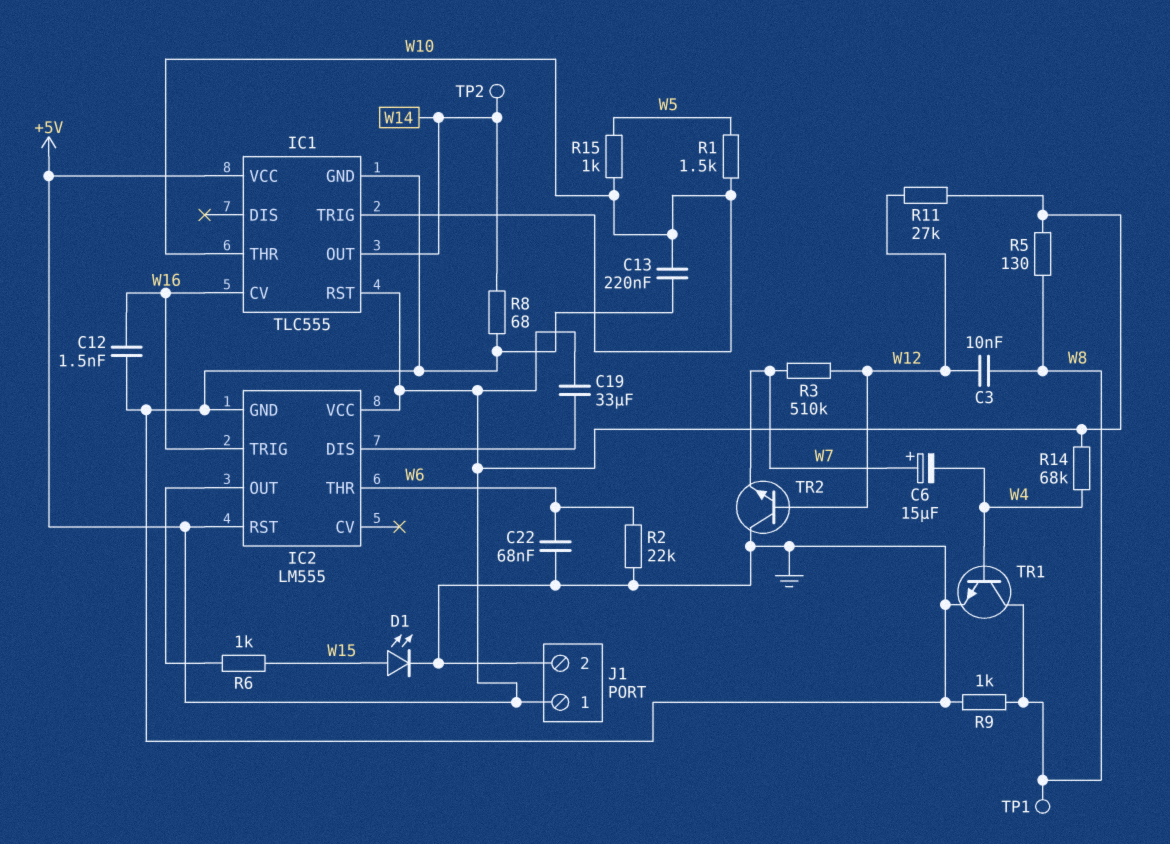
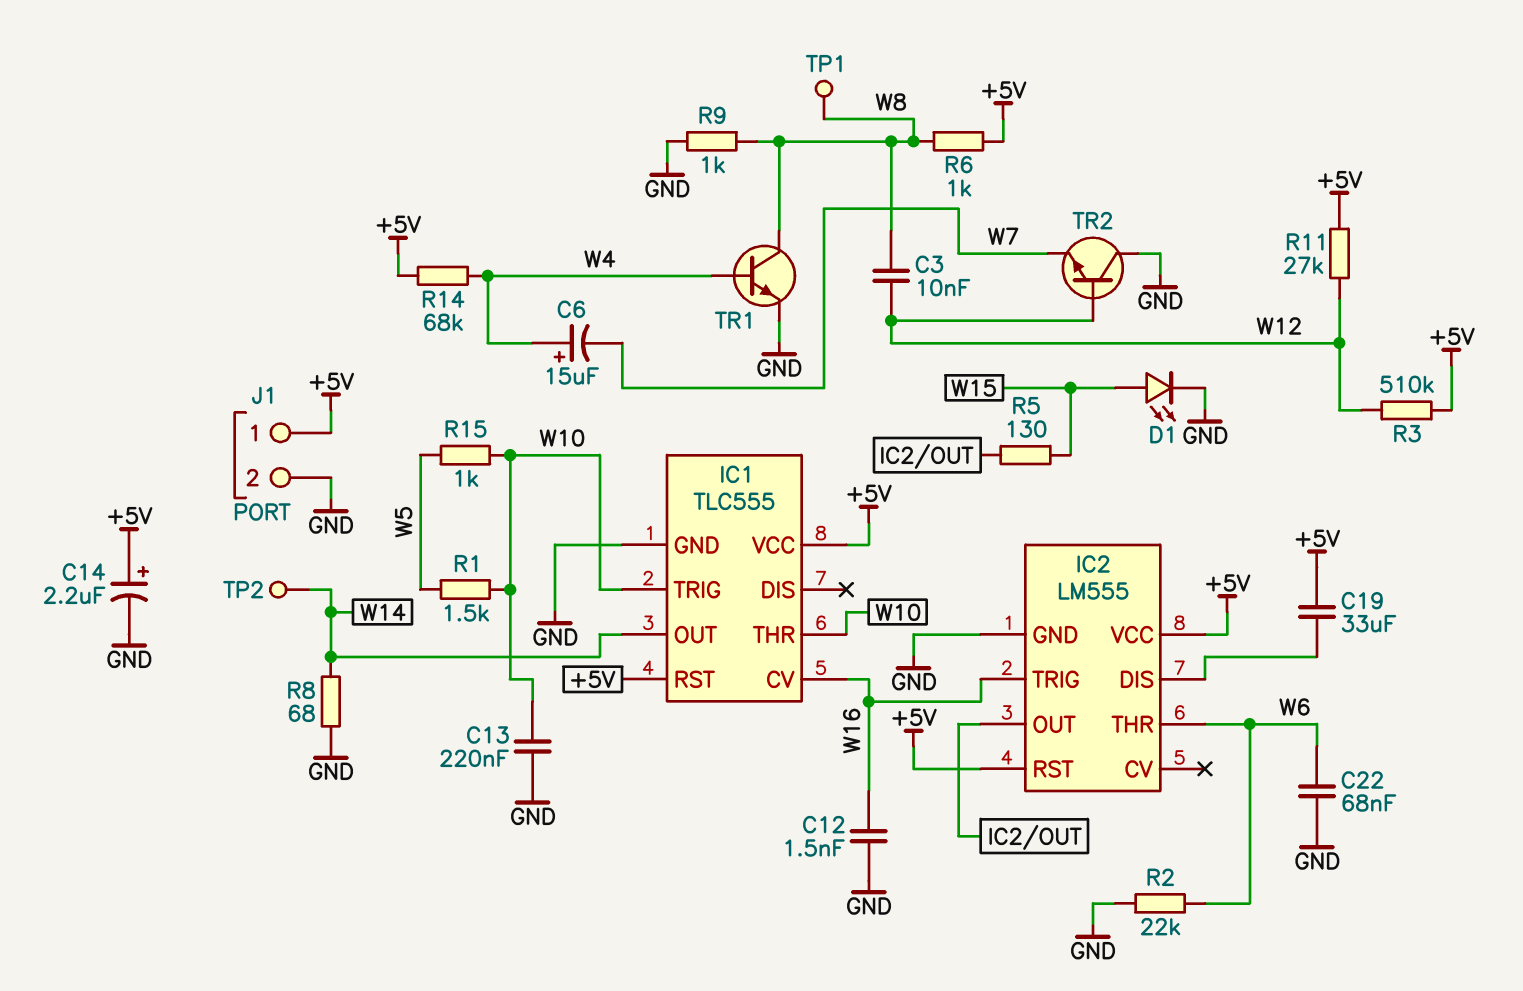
C6: 15uF (plus W7, minus W4) -> 15uF (plus W4, minus W7)
C14: none -> 2.2uF (plus +5V, minus GND)
R3: 510k (W7, W12) -> 510k (+5V, W12)
R5: 130 (+5V, W8) -> 130 (IC2/OUT, W15)
R6: 1k (IC2/OUT, W15) -> 1k (+5V, W8)

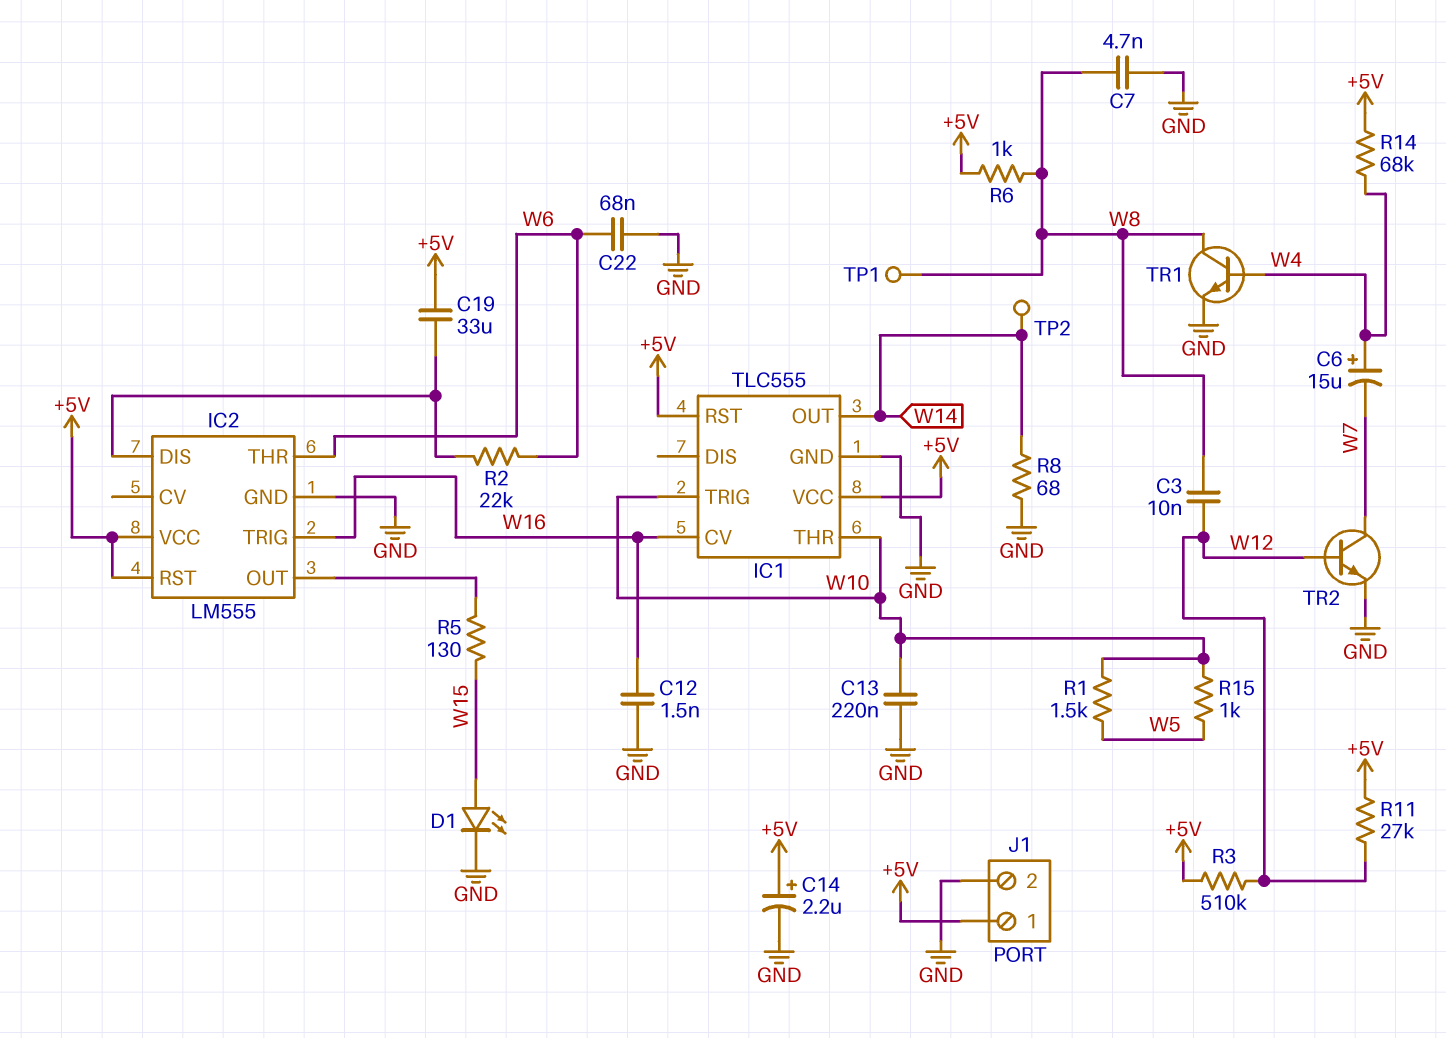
C7: none -> 4.7nF (GND, W8)
R2: 22k (GND, W6) -> 22k (IC2/DIS, W6)
R9: 1k (GND, W8) -> none
TR2: NPN (B W12, C GND, E W7) -> NPN (B W12, C W7, E GND)

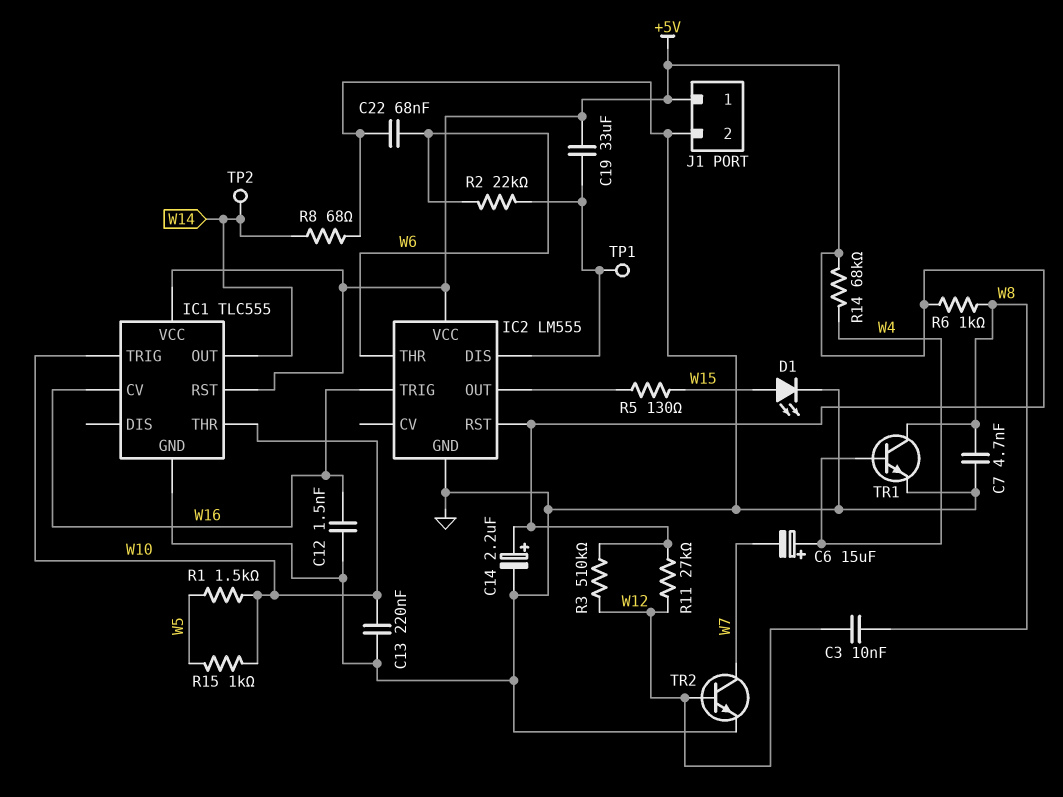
TP1: test point (W8) -> test point (IC2/DIS)

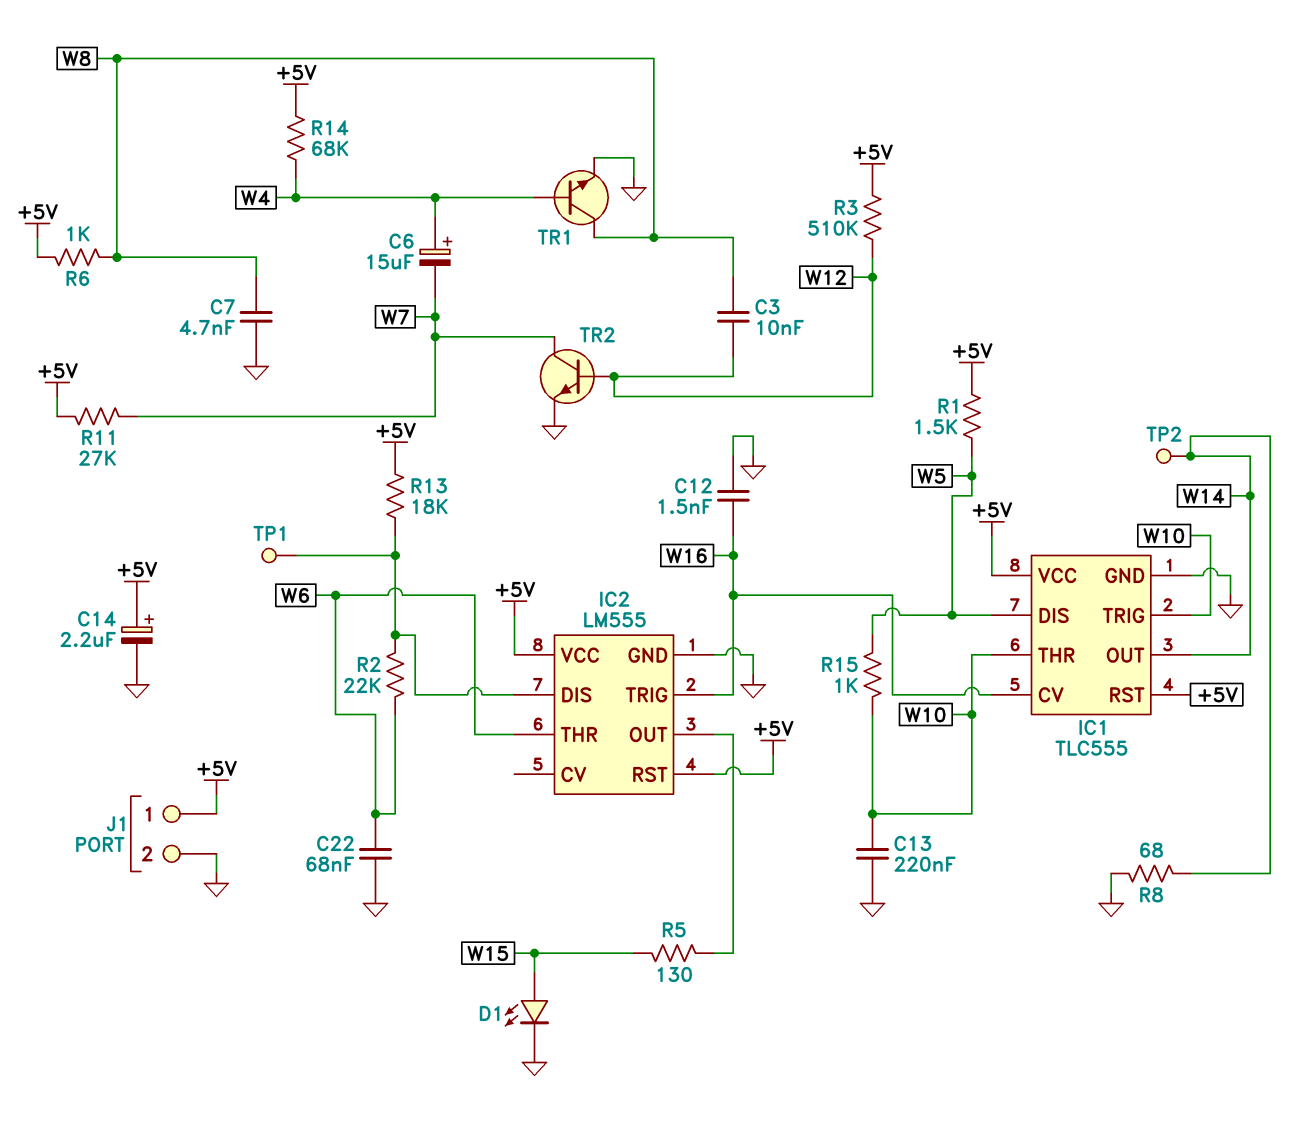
C19: 33uF (+5V, IC2/DIS) -> none
IC1 pin DIS: none -> W5
R1: 1.5k (W5, W10) -> 1.5k (+5V, W5)
R11: 27k (+5V, W12) -> 27k (+5V, W7)
R13: none -> 18k (+5V, IC2/DIS)

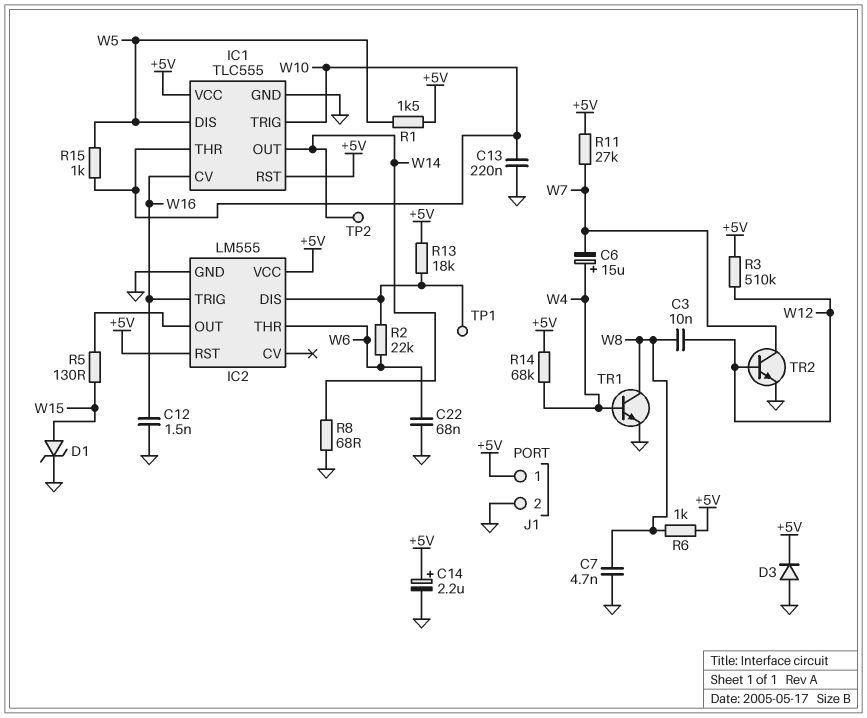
D1: LED (A W15, K GND) -> zener (A W15, K GND)
D3: none -> diode (A GND, K +5V)

